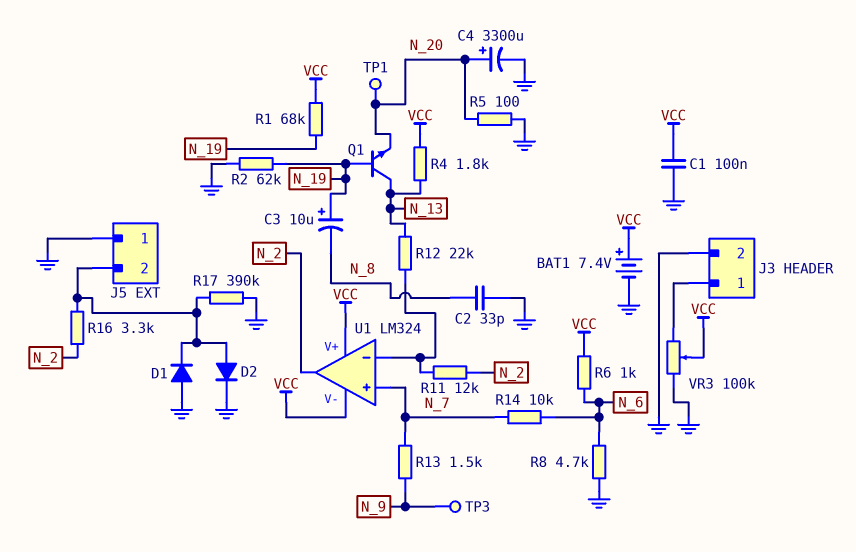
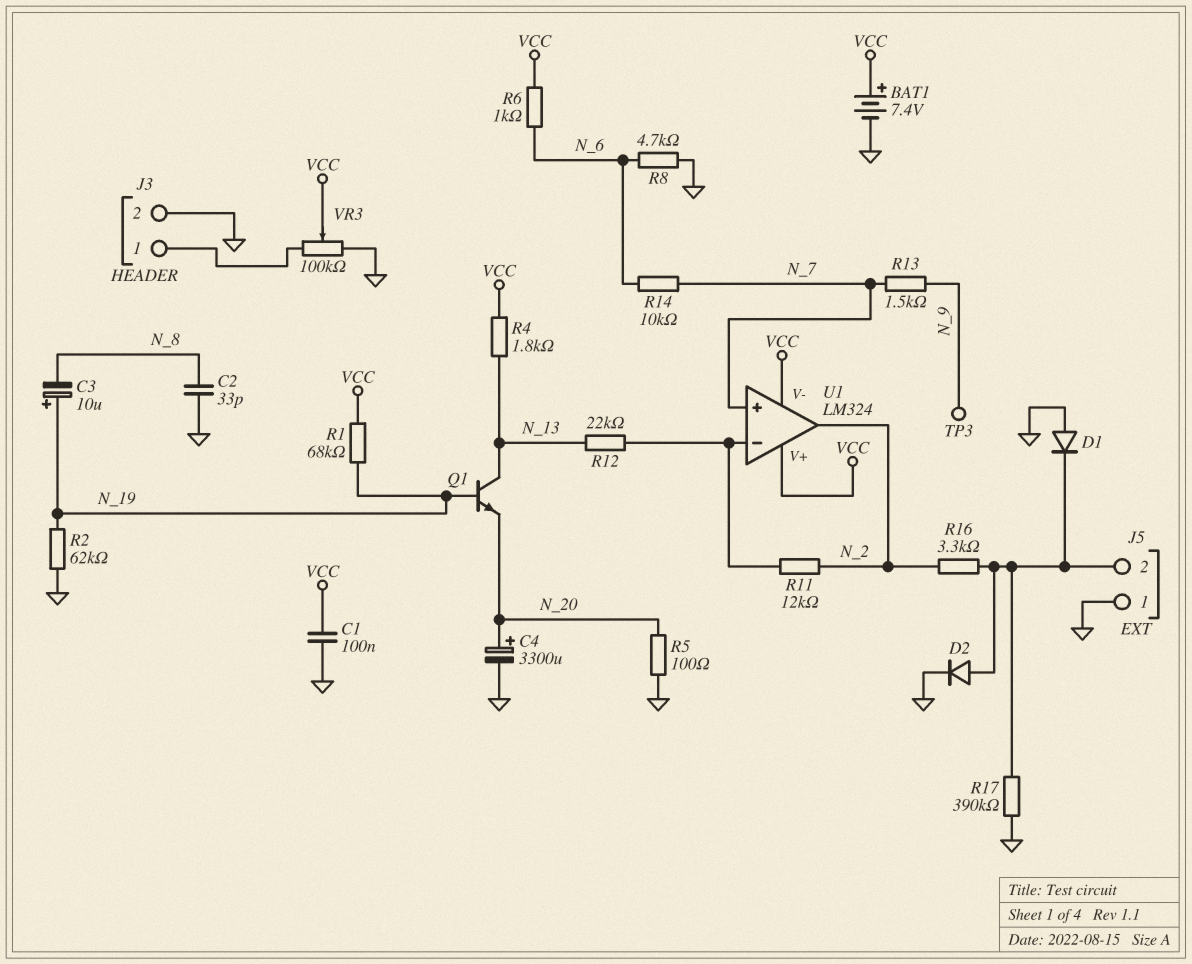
TP1: test point (N_20) -> none

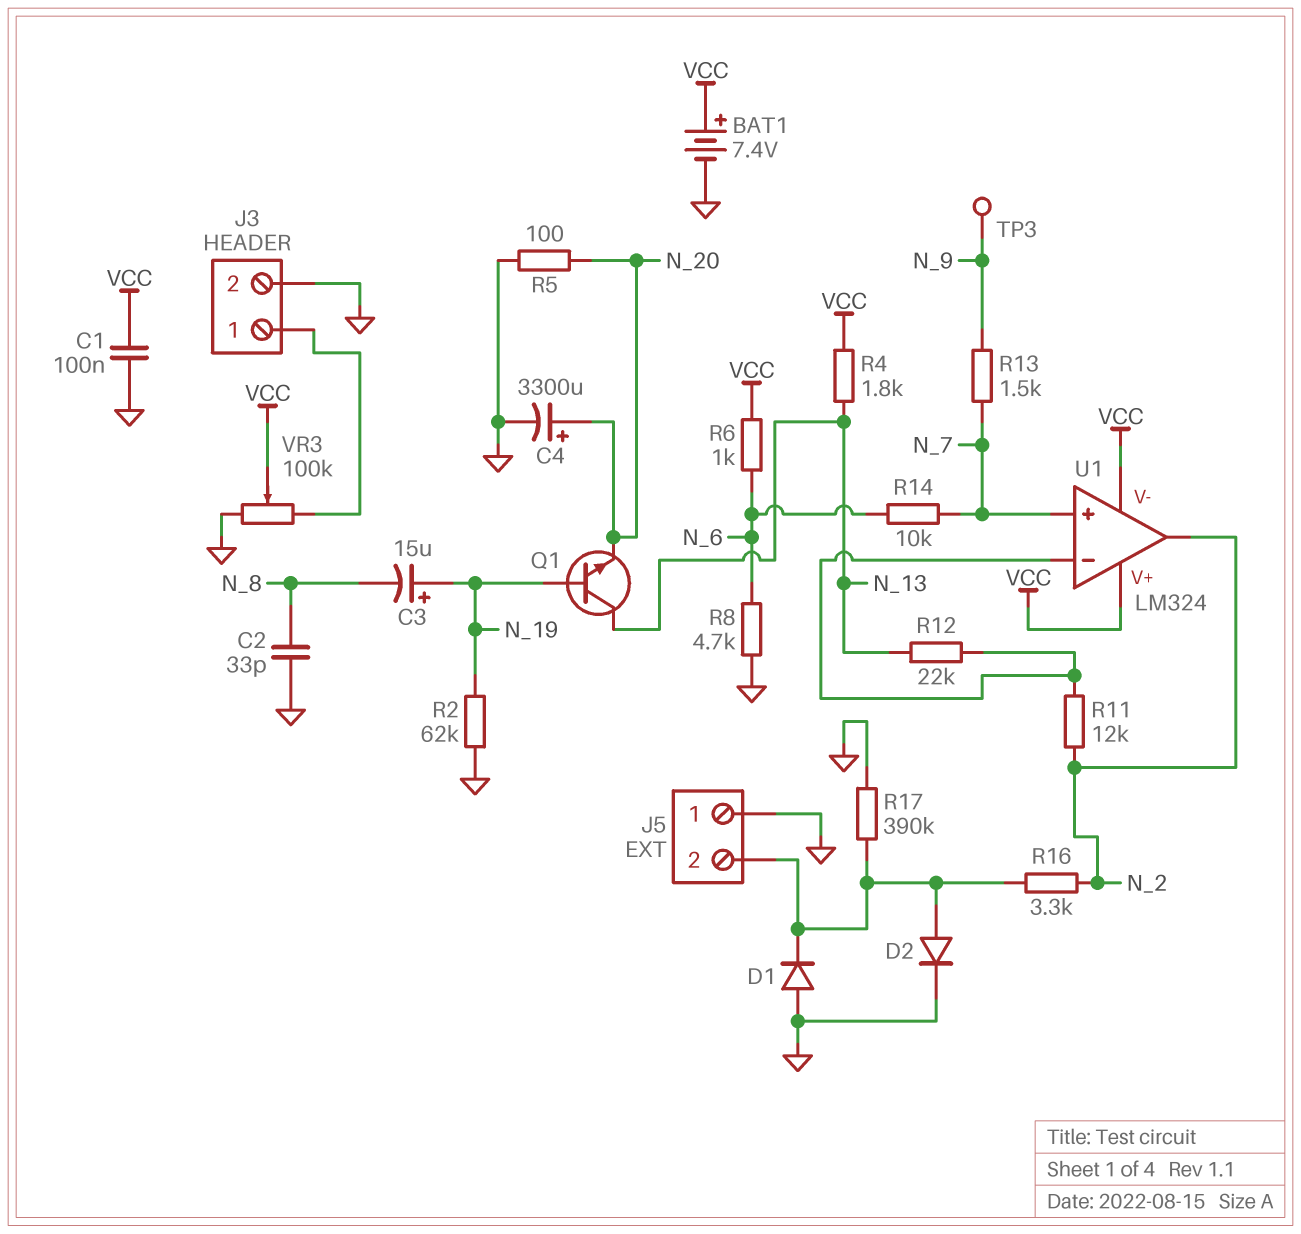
C3: 10uF (plus N_19, minus N_8) -> 15uF (plus N_19, minus N_8)
R1: 68k (N_19, VCC) -> none

